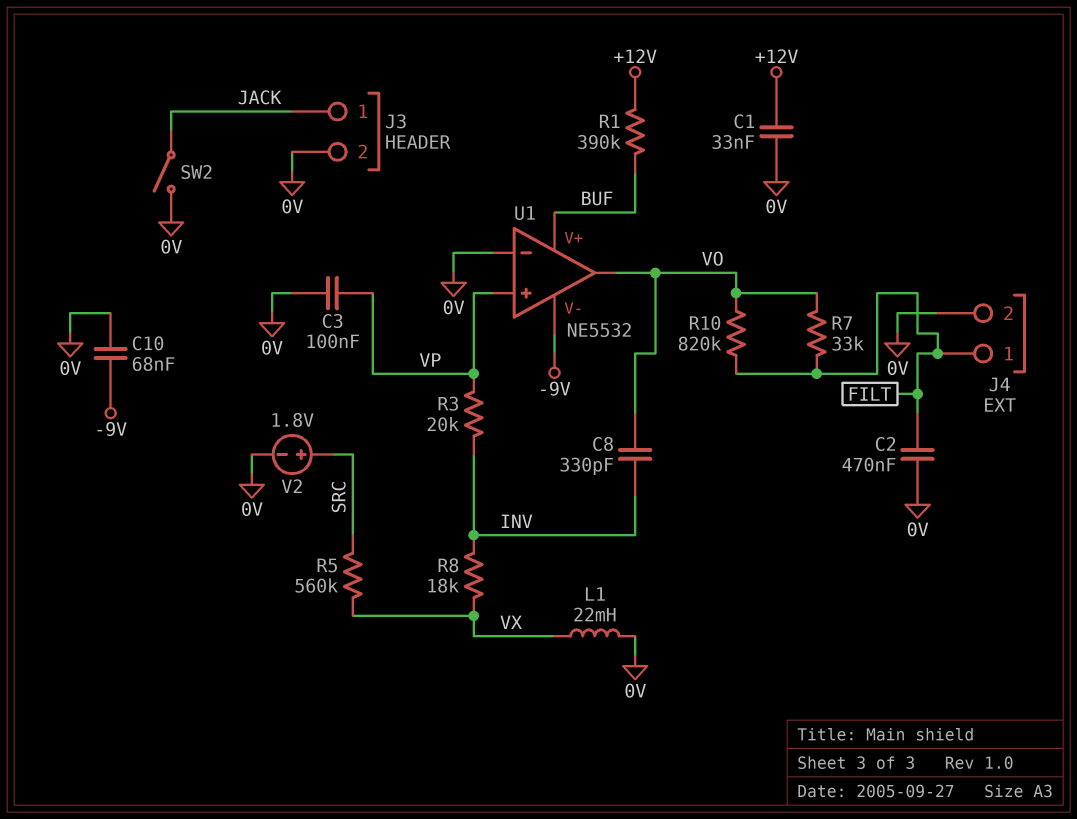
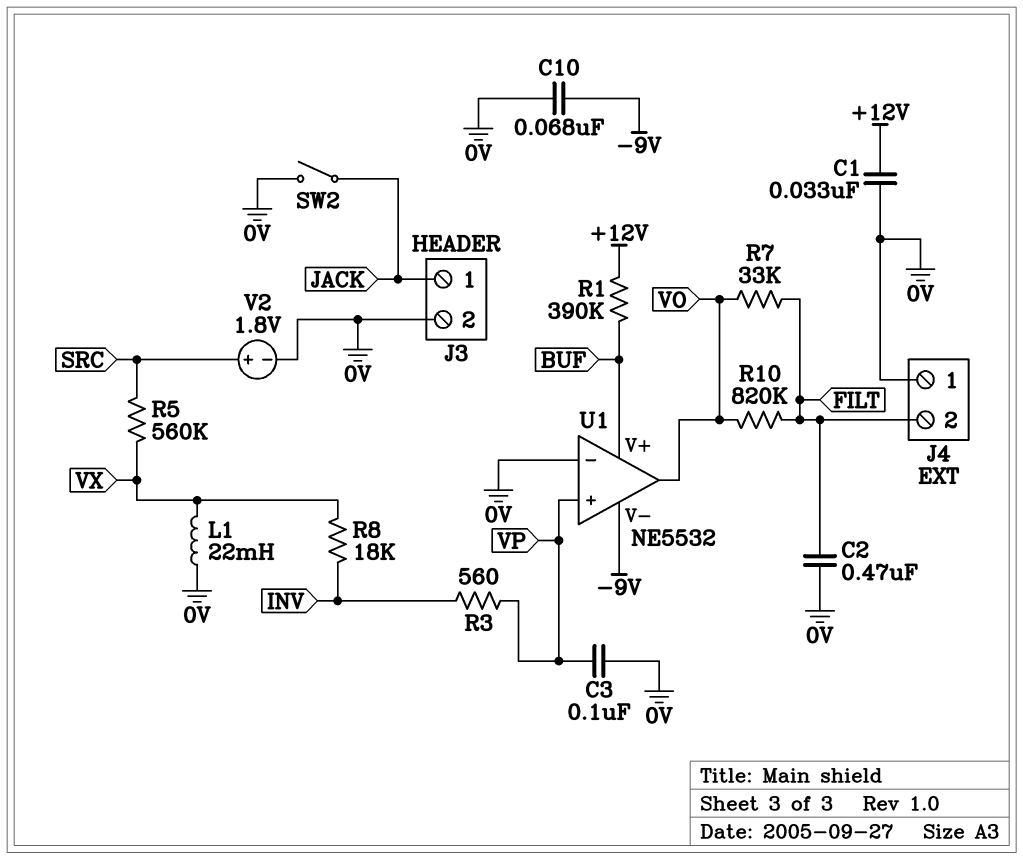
C8: 330pF (INV, VO) -> none
J4 pin 1: FILT -> 0V
J4 pin 2: 0V -> FILT
R3: 20k (INV, VP) -> 560 (INV, VP)

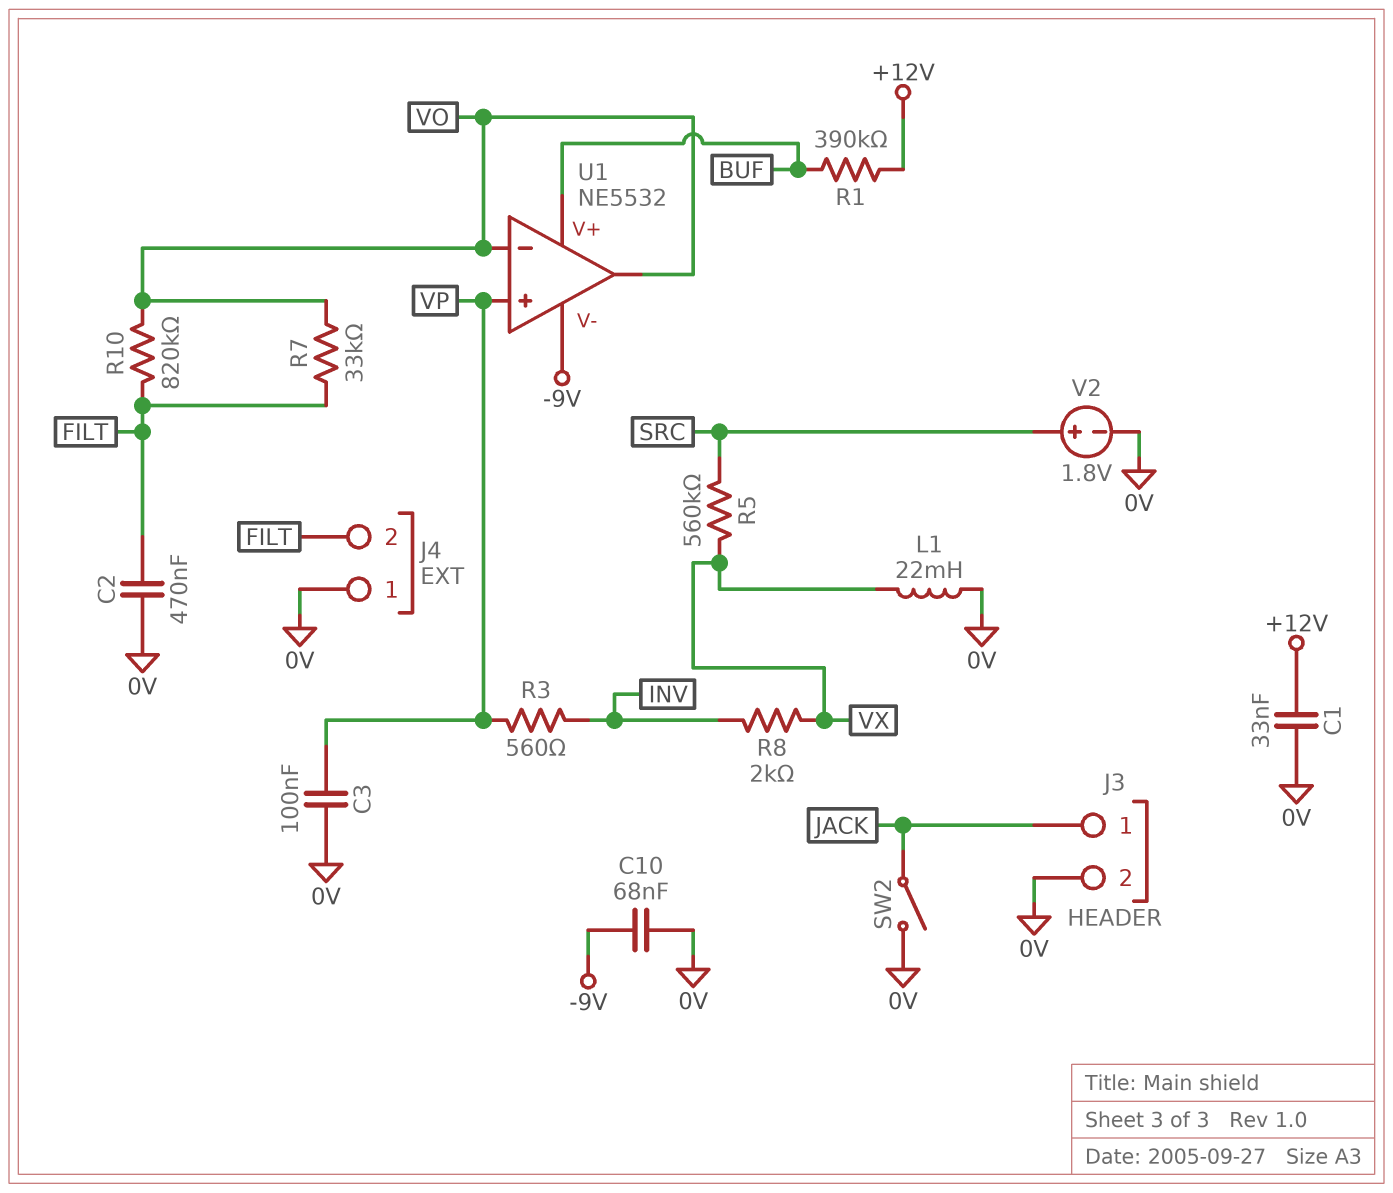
R8: 18k (INV, VX) -> 2k (INV, VX)
U1 pin in-: 0V -> VO

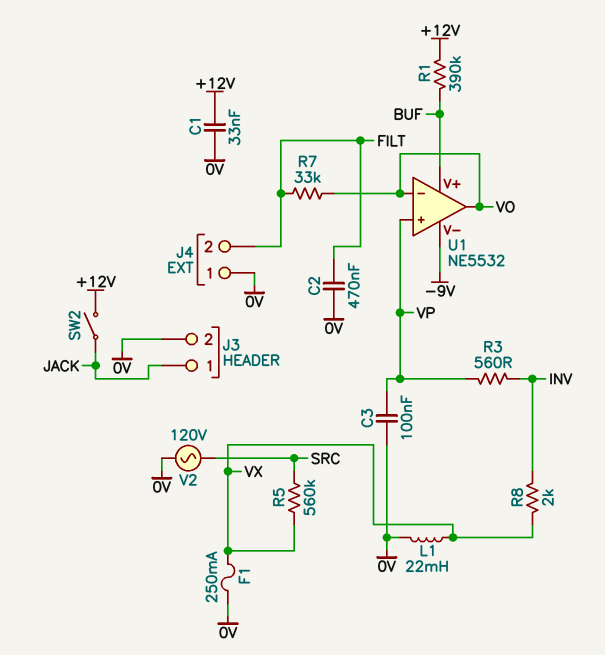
C10: 68nF (-9V, 0V) -> none
F1: none -> 250mA (0V, VX)
R10: 820k (FILT, VO) -> none
SW2: switch (0V, JACK) -> switch (+12V, JACK)
V2: 1.8V (plus SRC, minus 0V) -> AC 120V (0V, SRC)

